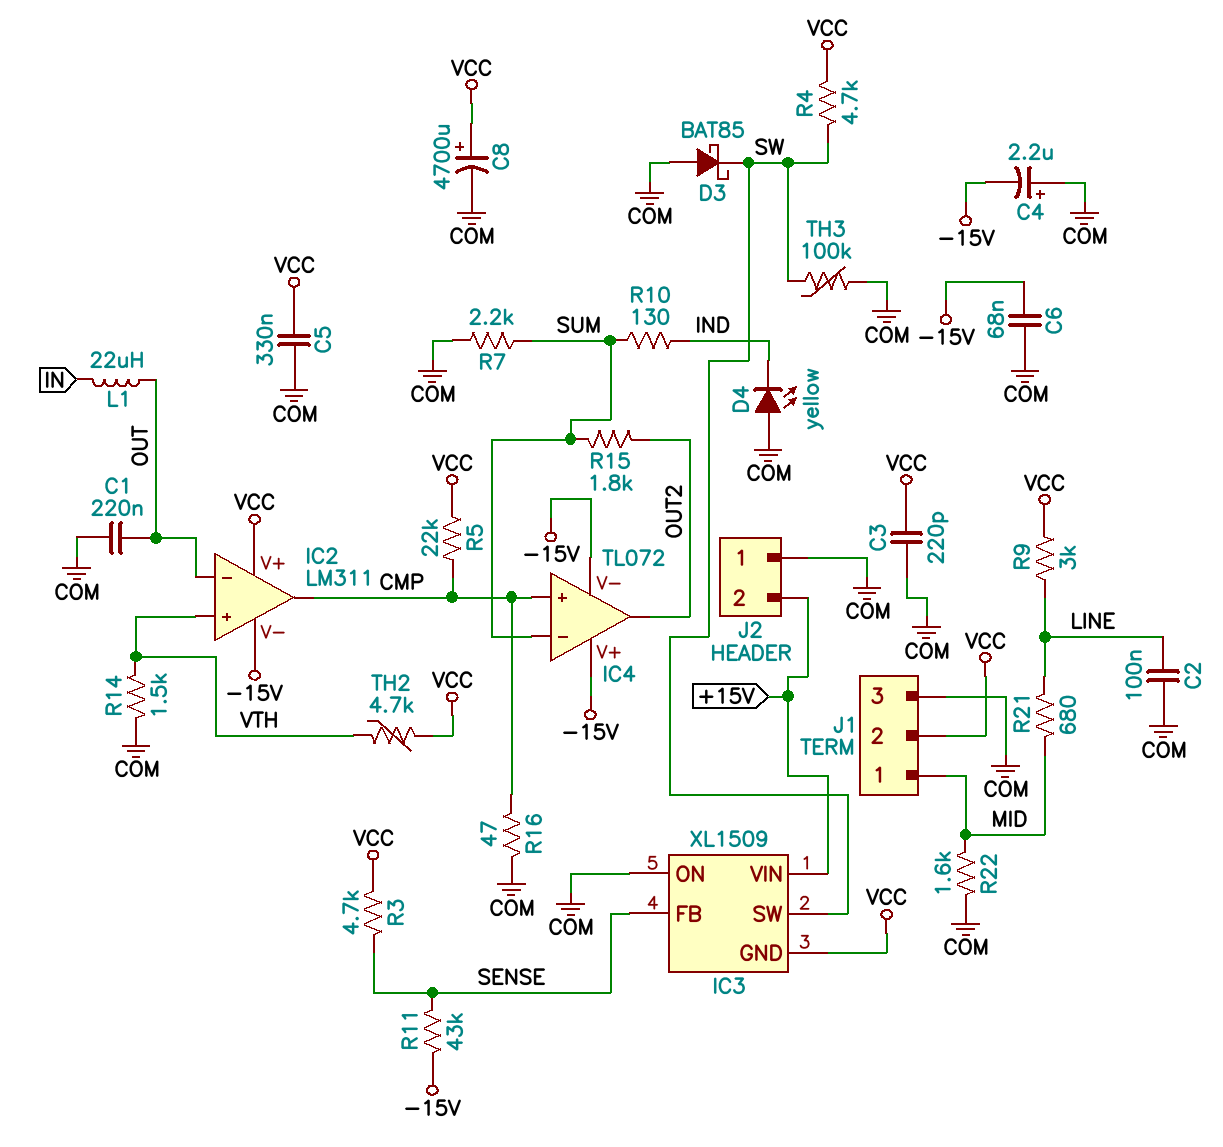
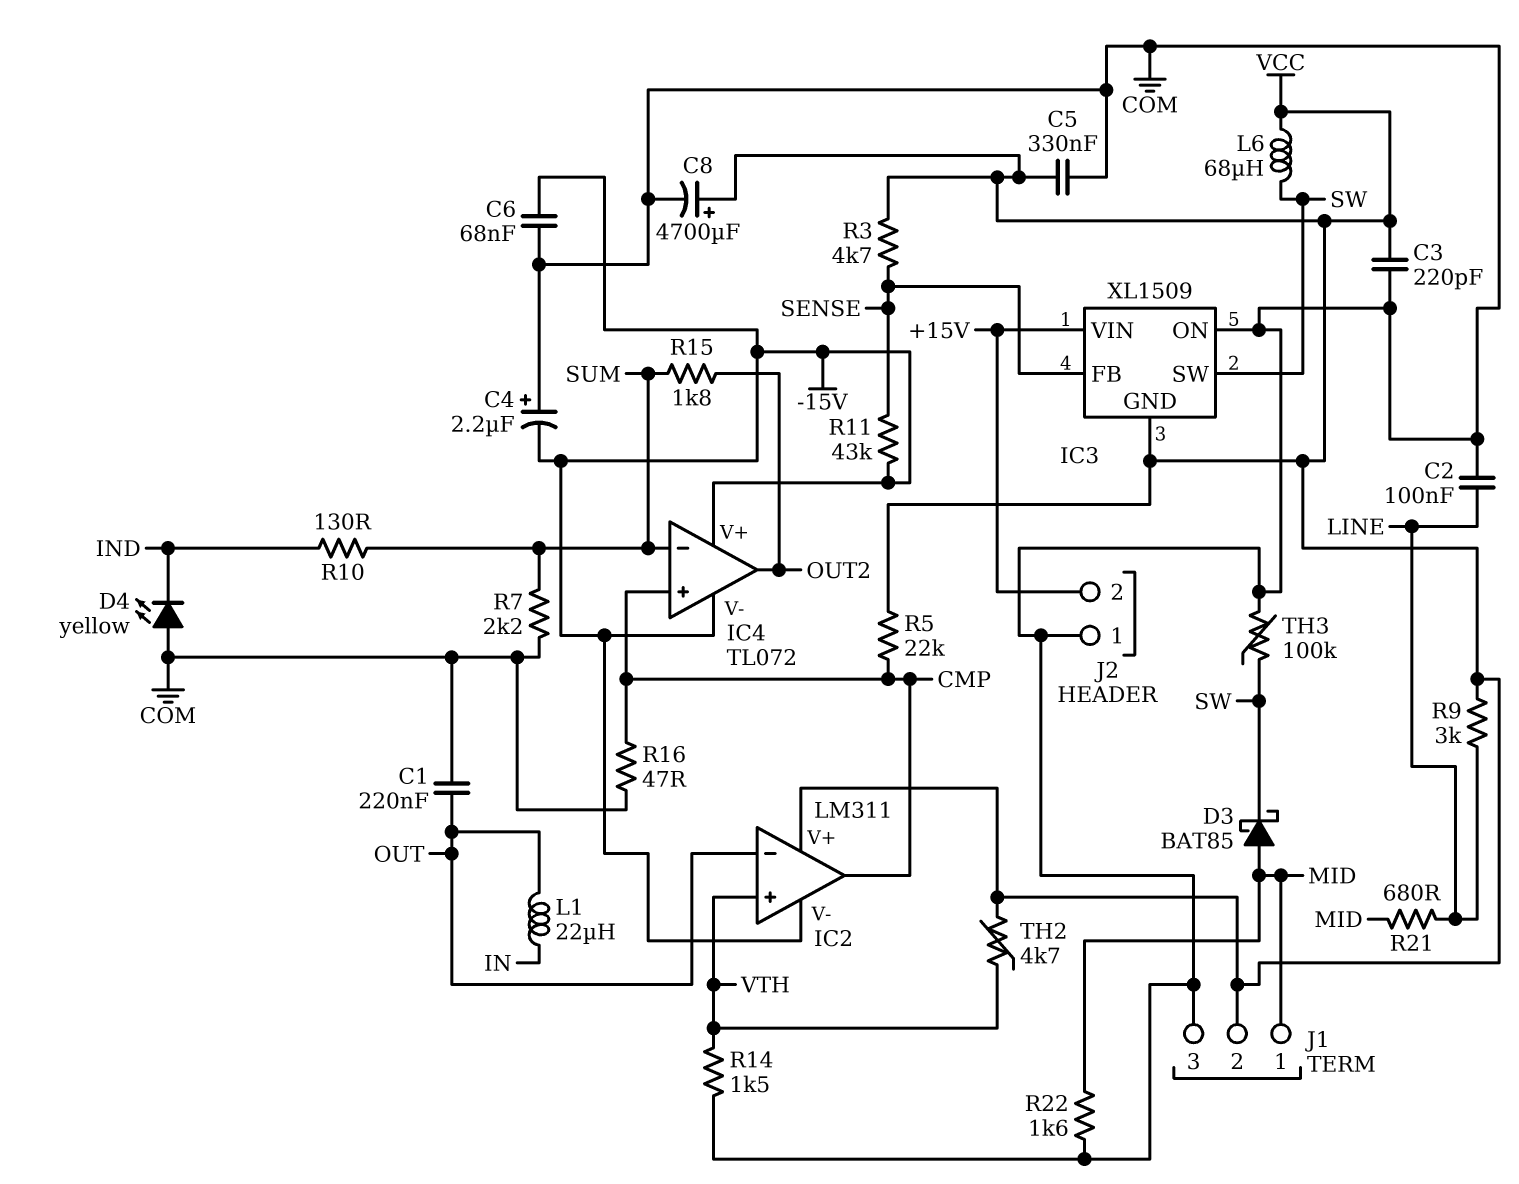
D3: schottky BAT85 (A COM, K SW) -> schottky BAT85 (A MID, K SW)
L6: none -> 68uH (SW, VCC)
R4: 4.7k (SW, VCC) -> none

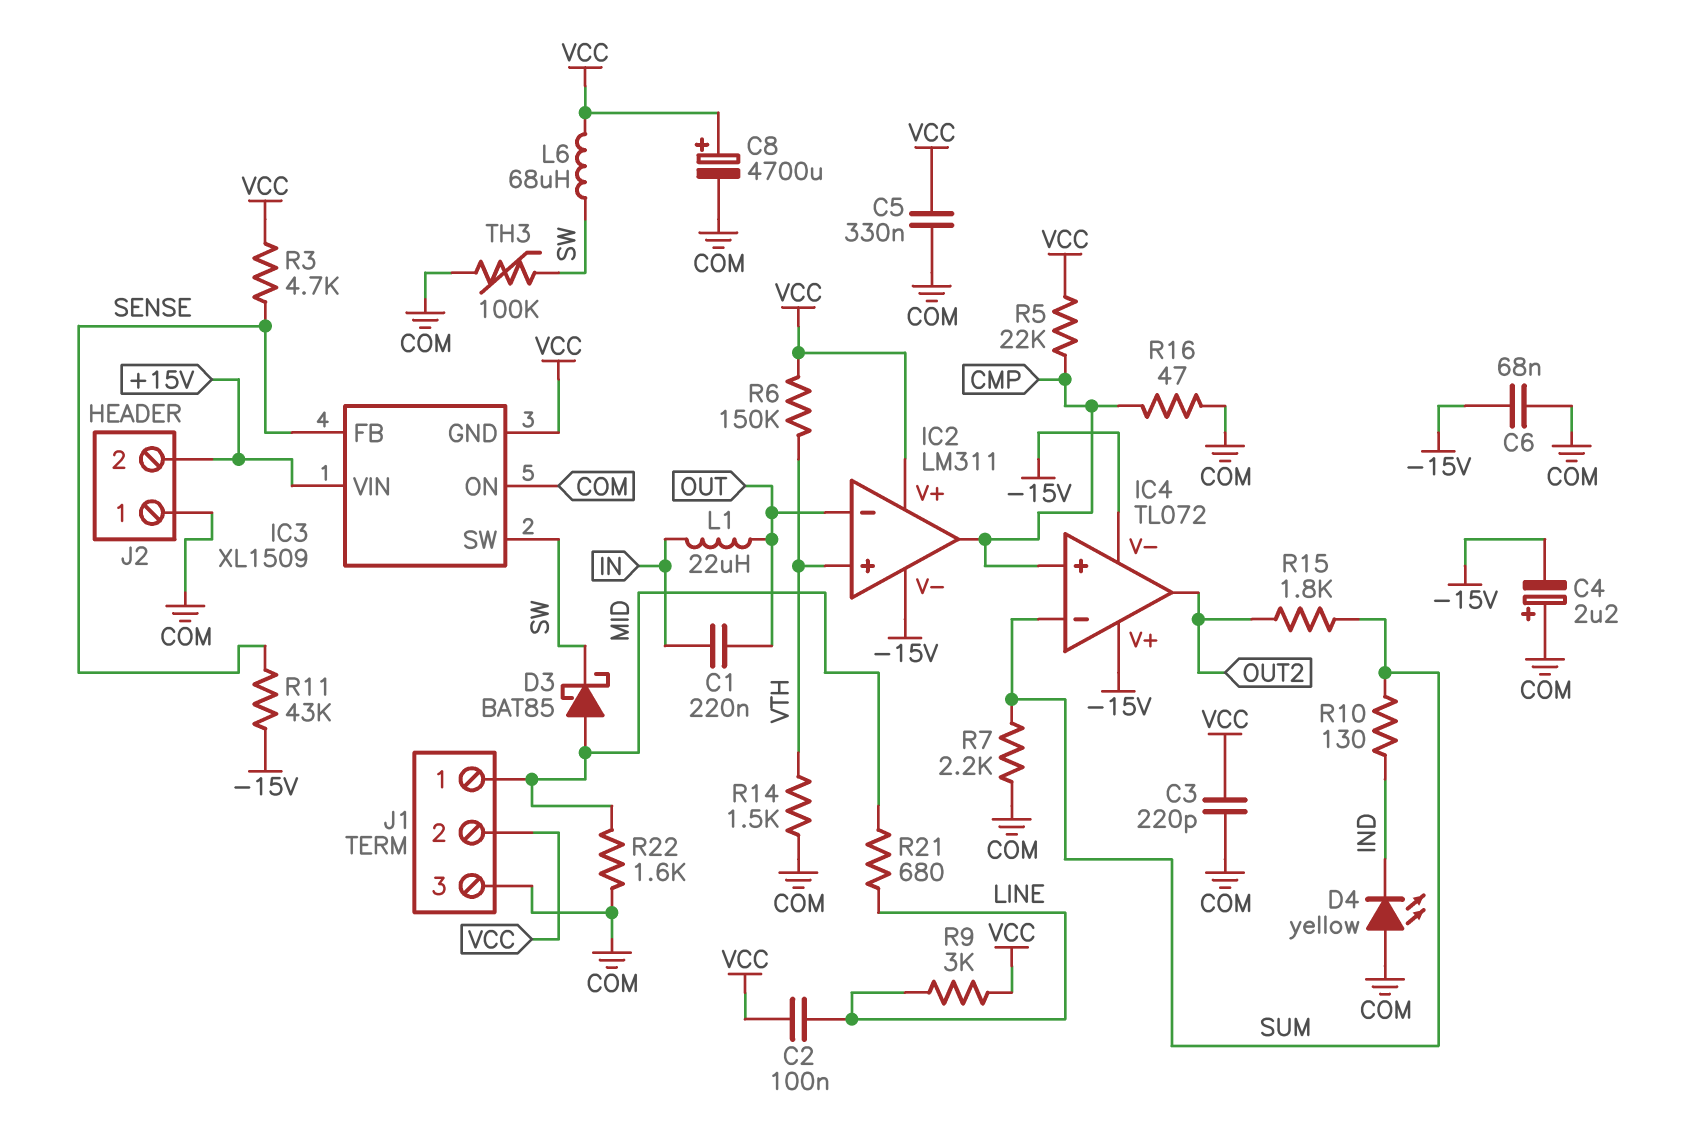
C1: 220nF (COM, OUT) -> 220nF (IN, OUT)
C2: 100nF (COM, LINE) -> 100nF (LINE, VCC)
R6: none -> 150k (VCC, VTH)
TH2: 4.7k (VCC, VTH) -> none

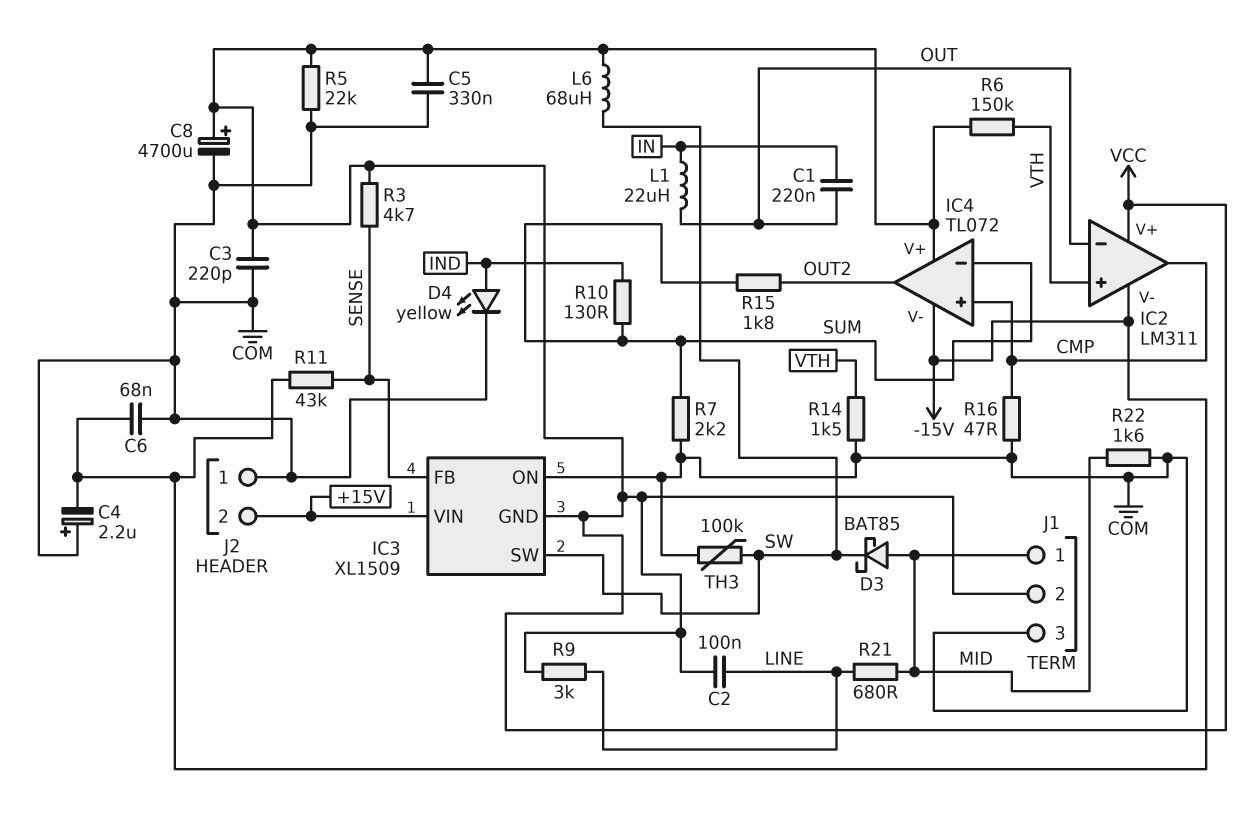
D4: LED yellow (A COM, K IND) -> LED yellow (A IND, K COM)
IC4 pin V+: -15V -> VCC
R5: 22k (CMP, VCC) -> 22k (COM, VCC)

